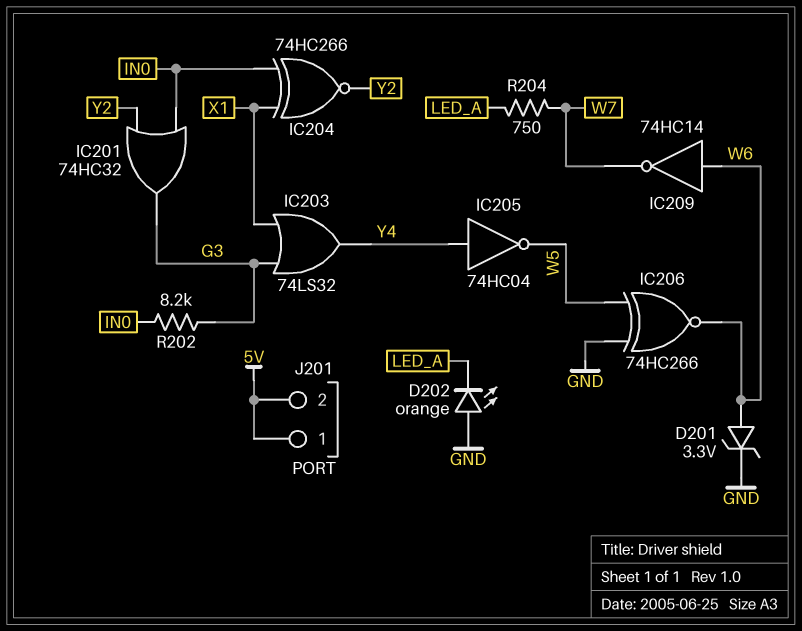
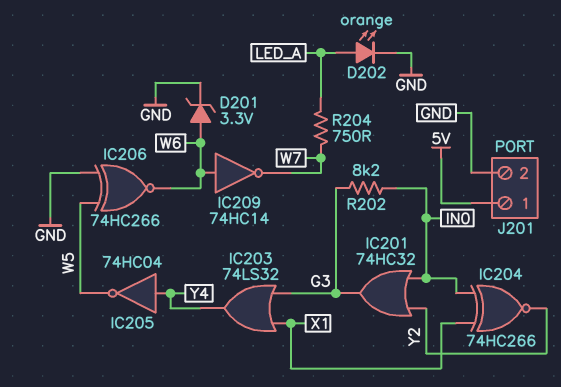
D202: LED orange (A GND, K LED_A) -> LED orange (A LED_A, K GND)
J201 pin 2: 5V -> GND

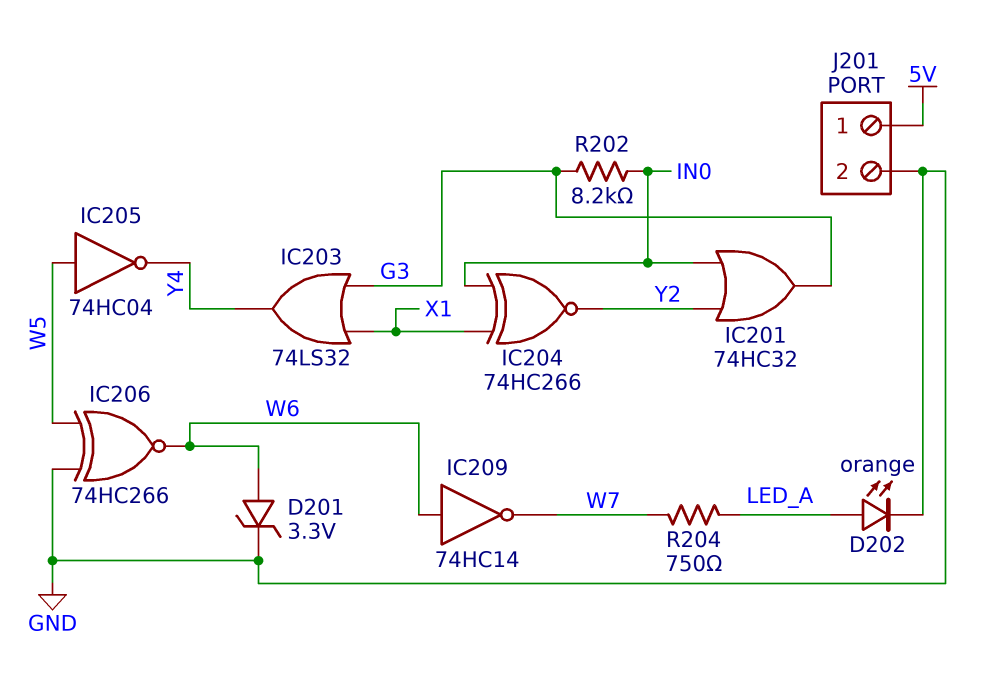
IC205: NOT 74HC04 (in Y4, out W5) -> NOT 74HC04 (in W5, out Y4)

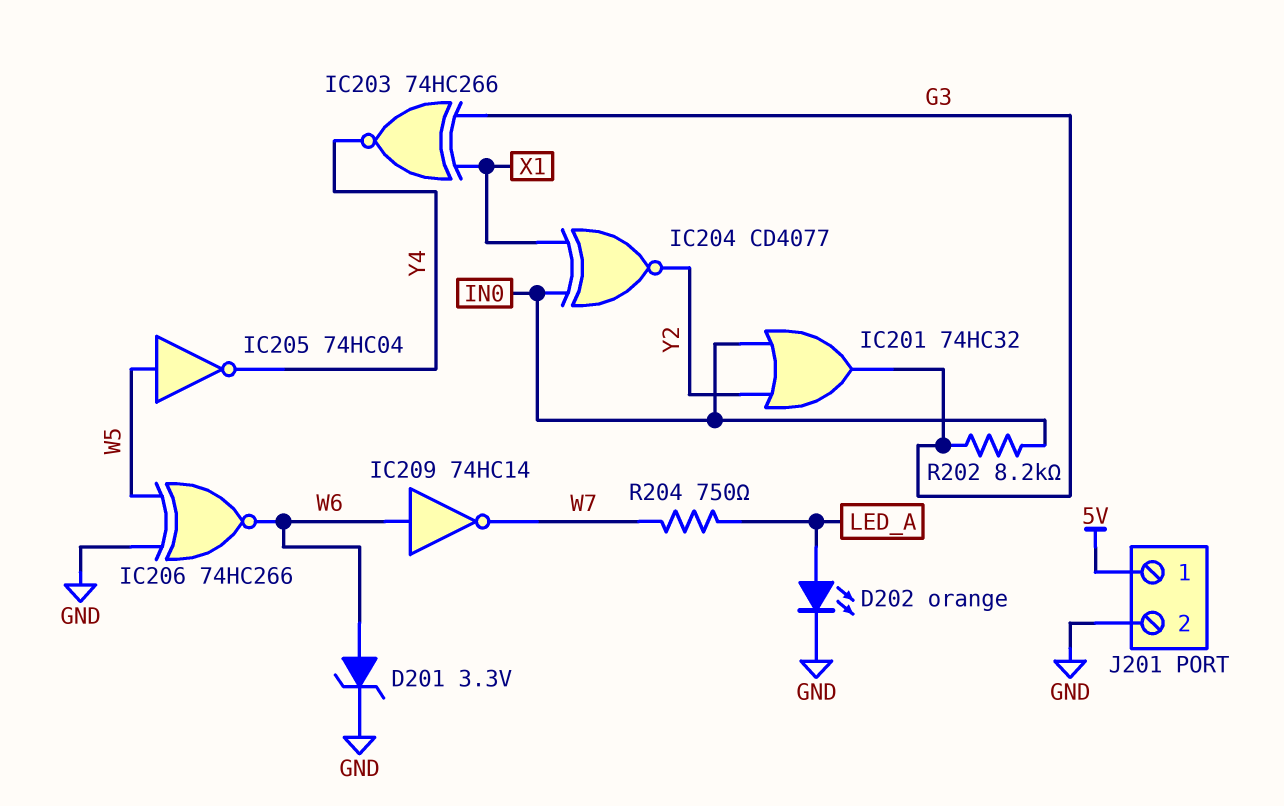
IC203: OR 74LS32 (in G3, in X1, out Y4) -> XNOR 74HC266 (in G3, in X1, out Y4)
IC204: XNOR 74HC266 (in IN0, in X1, out Y2) -> XNOR CD4077 (in IN0, in X1, out Y2)

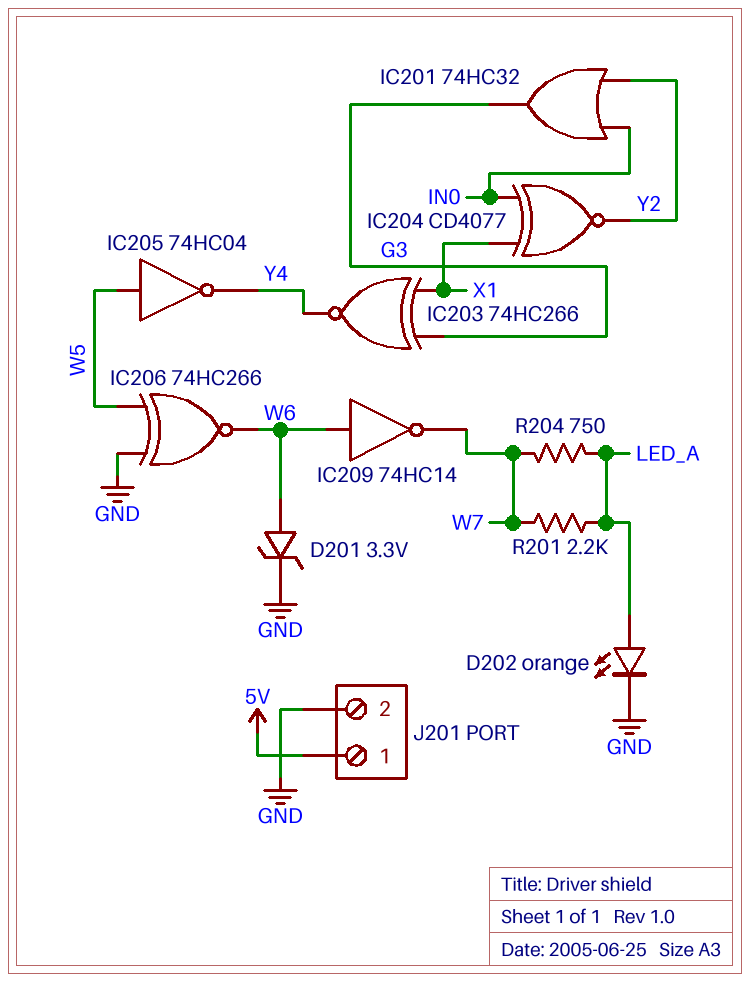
R201: none -> 2.2k (LED_A, W7)
R202: 8.2k (G3, IN0) -> none

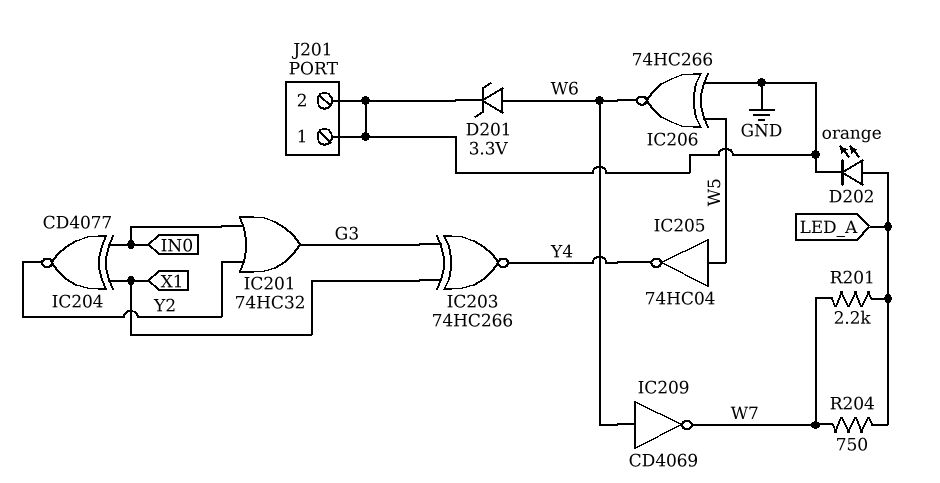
IC209: NOT 74HC14 (in W6, out W7) -> NOT CD4069 (in W6, out W7)
J201 pin 1: 5V -> GND

